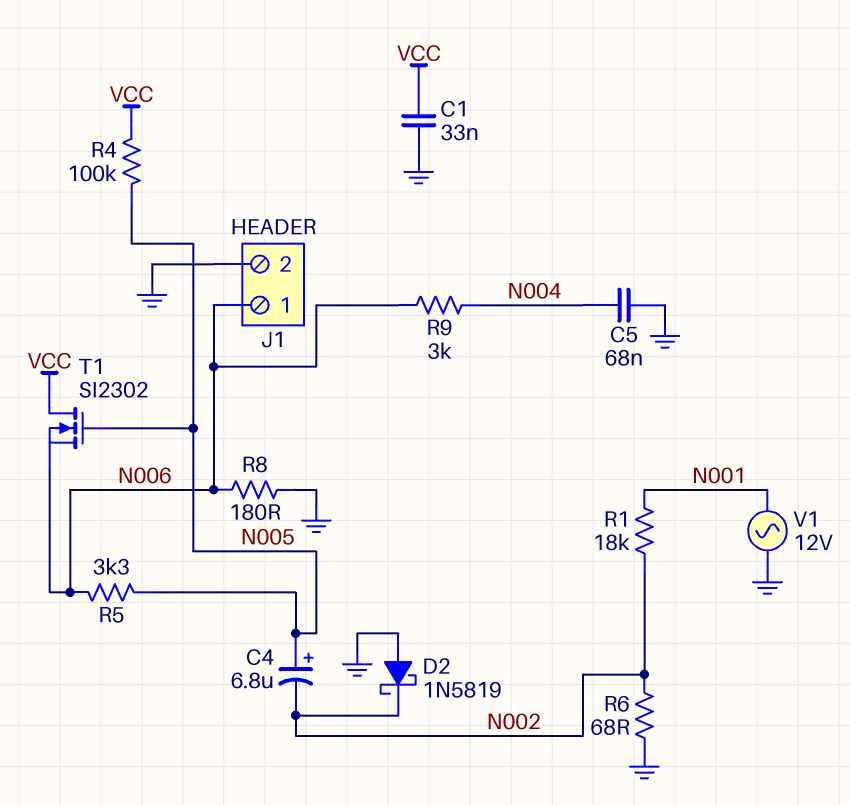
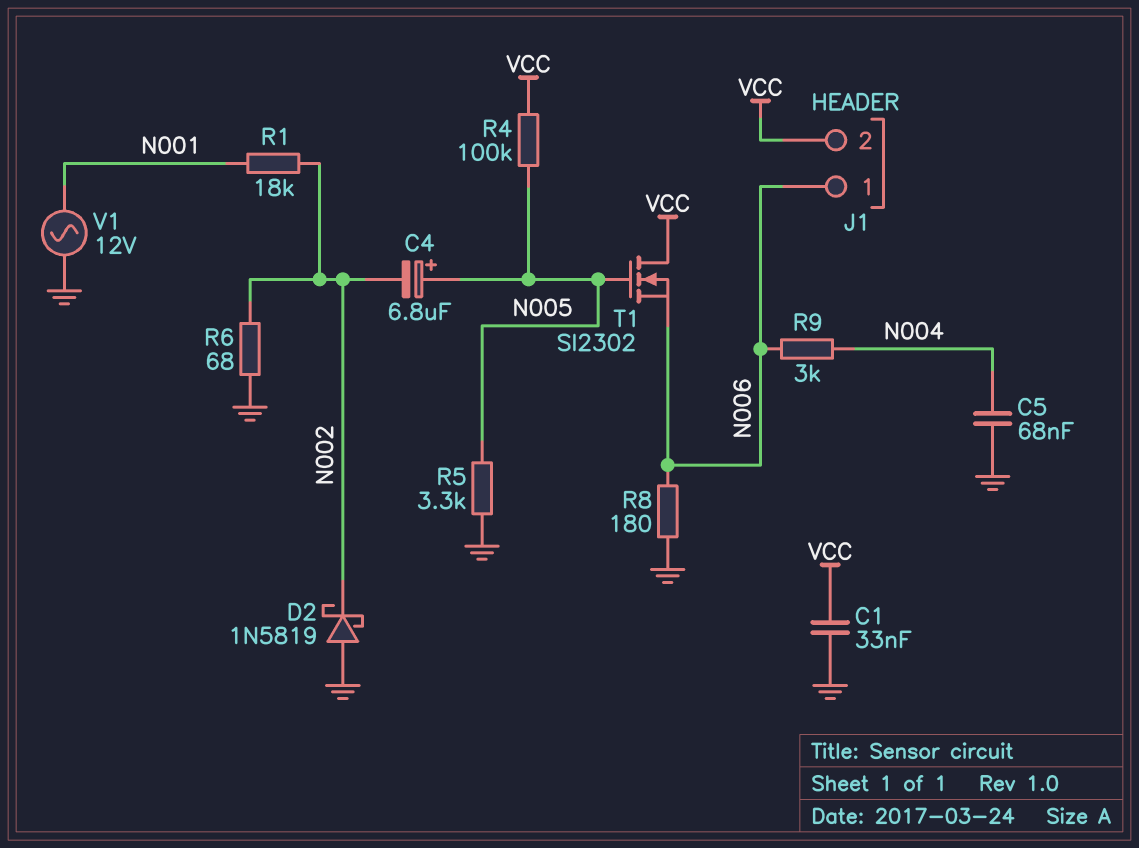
J1 pin 2: GND -> VCC
R5: 3.3k (N005, N006) -> 3.3k (GND, N005)

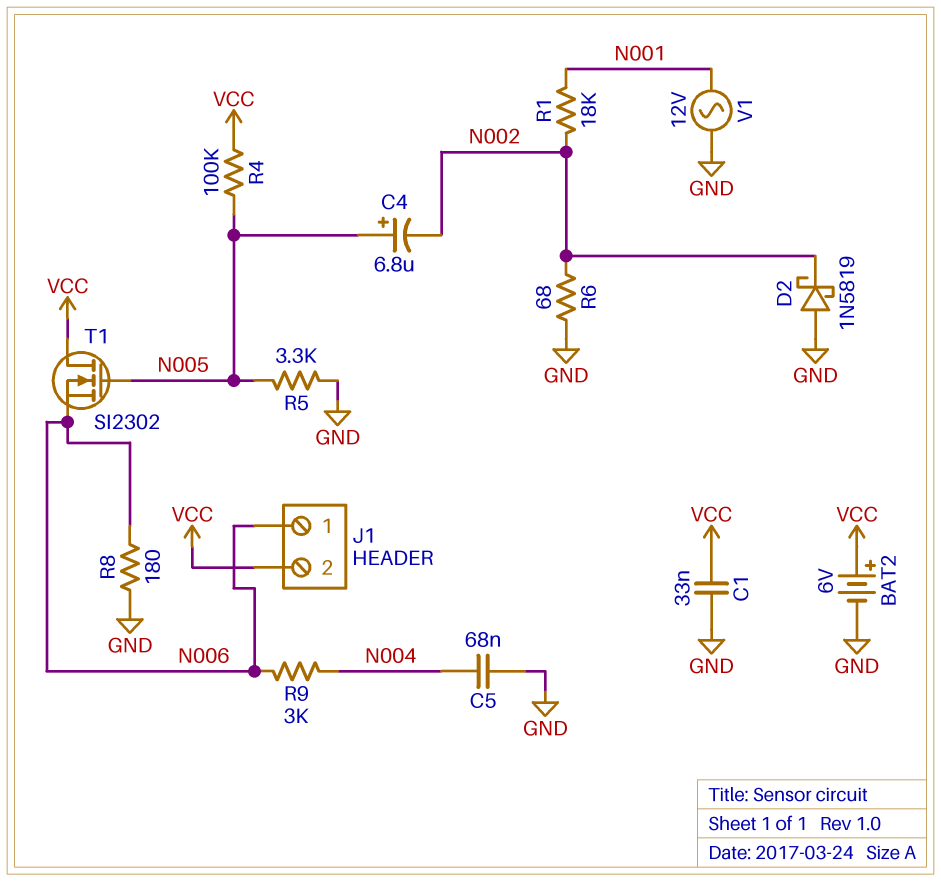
BAT2: none -> 6V (plus VCC, minus GND)

